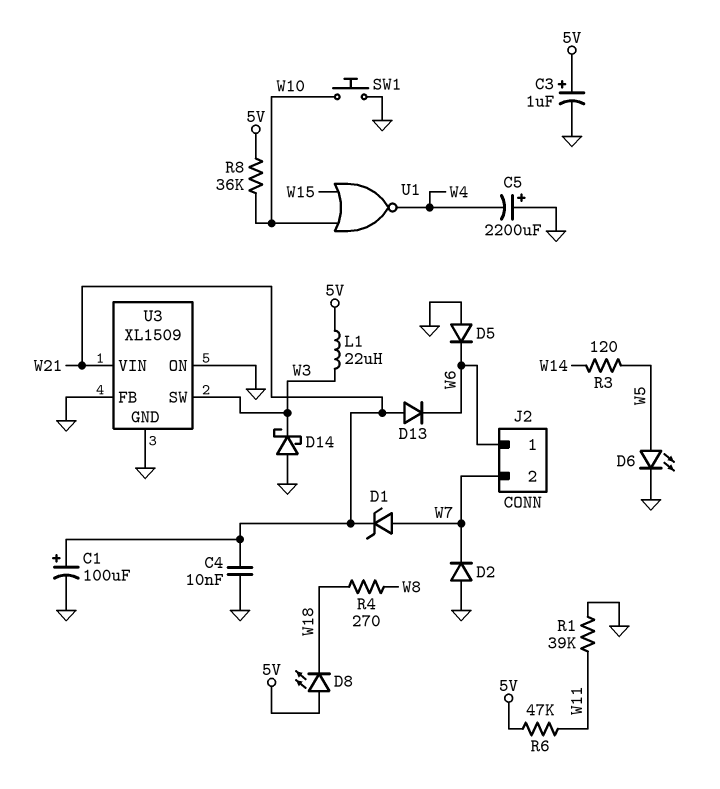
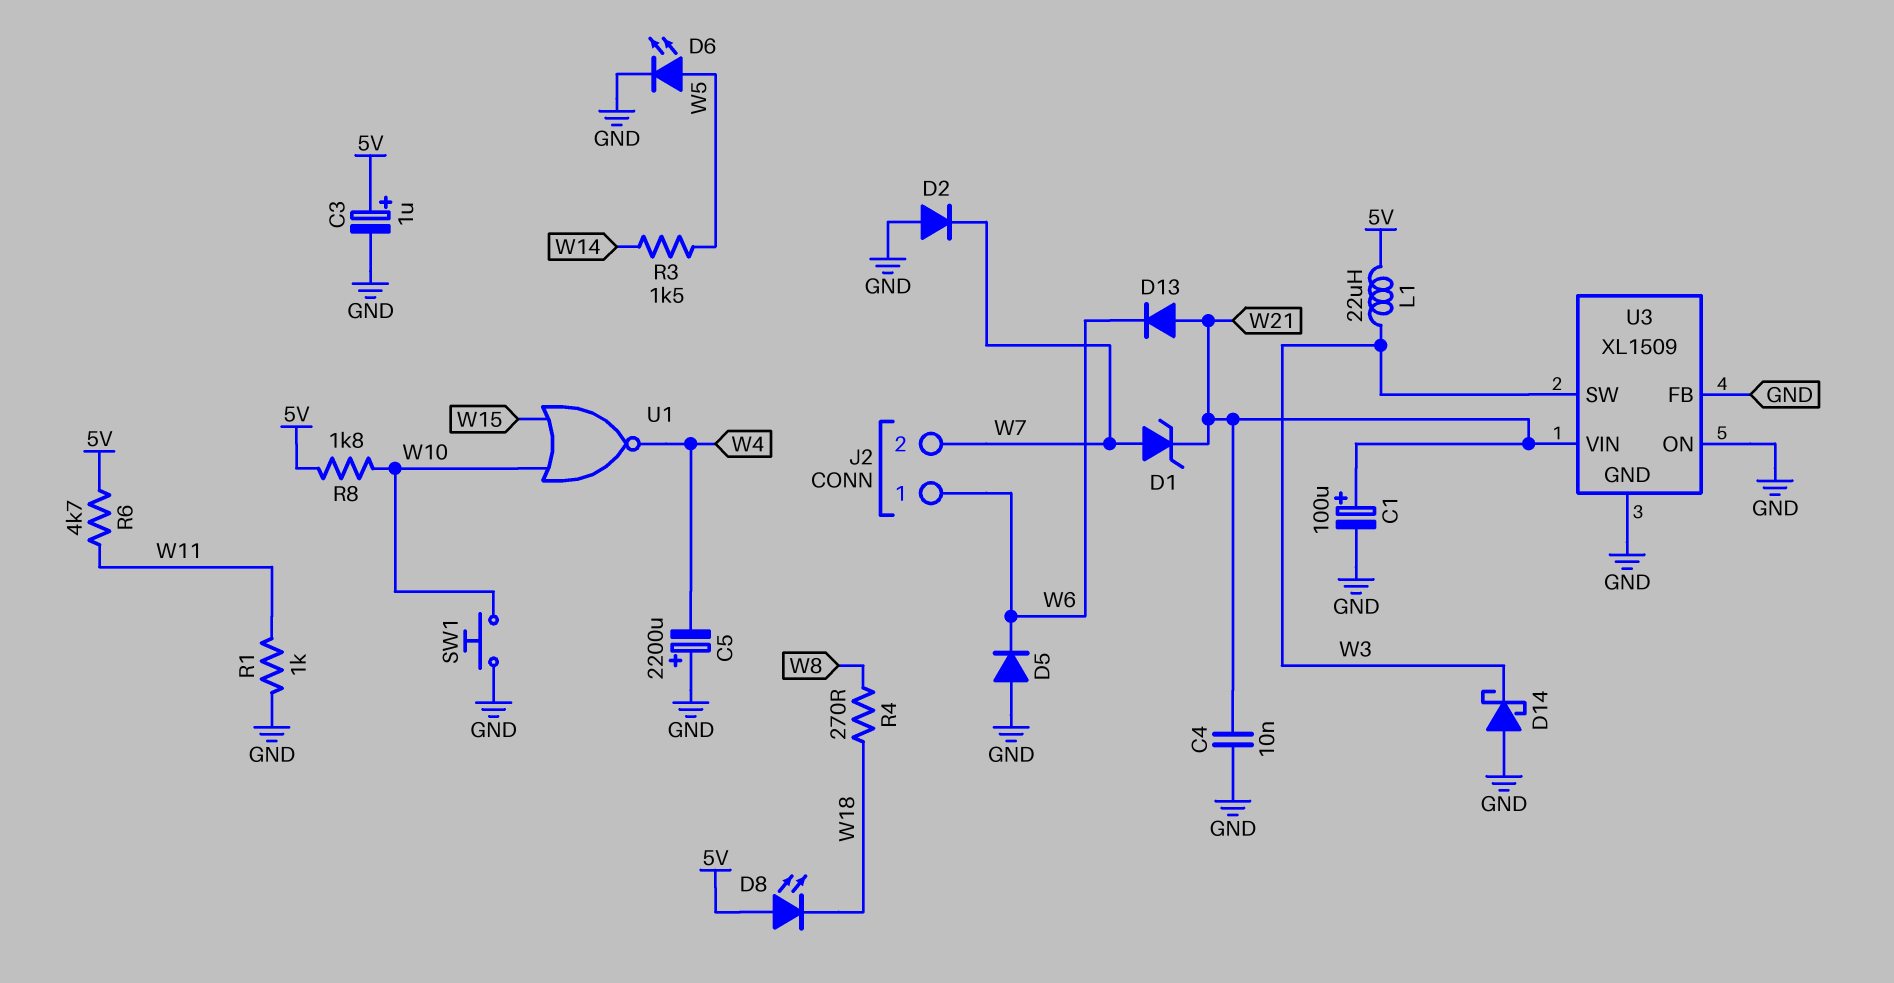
R1: 39k (GND, W11) -> 1k (GND, W11)
R3: 120 (W5, W14) -> 1.5k (W5, W14)
R6: 47k (5V, W11) -> 4.7k (5V, W11)
R8: 36k (5V, W10) -> 1.8k (5V, W10)

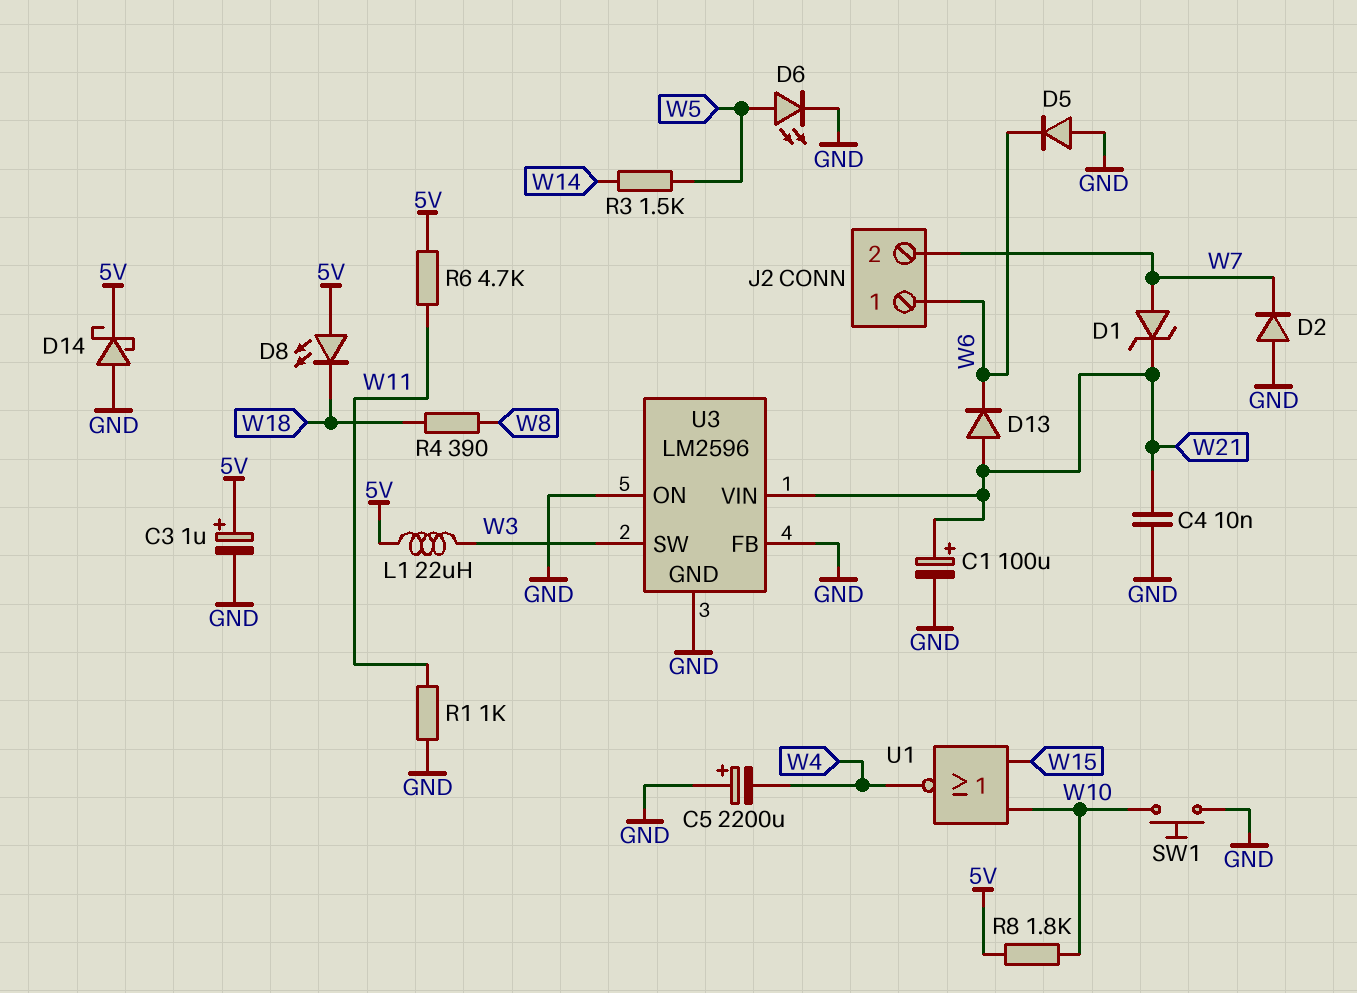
D14: schottky (A GND, K W3) -> schottky (A GND, K 5V)
R4: 270 (W8, W18) -> 390 (W8, W18)
U3: XL1509 -> LM2596

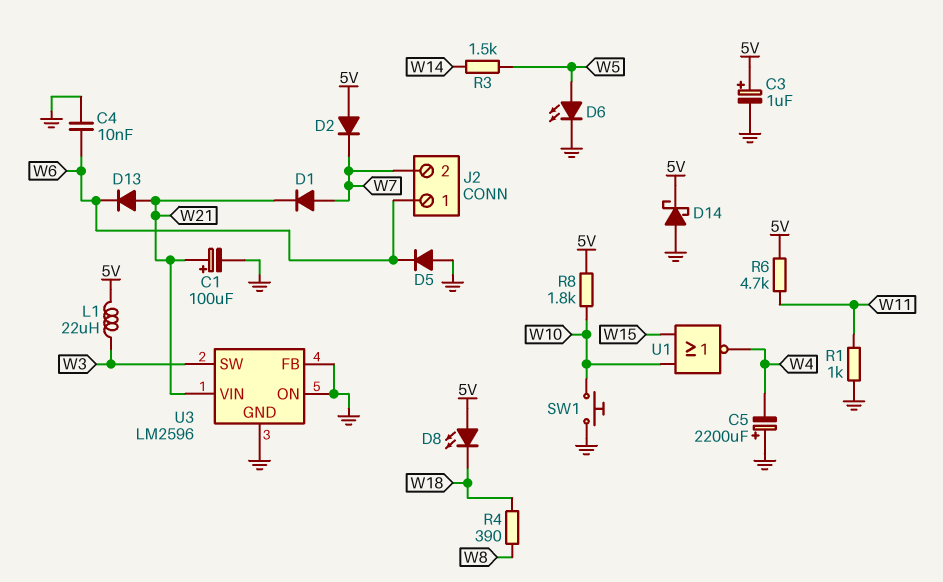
C4: 10nF (GND, W21) -> 10nF (GND, W6)
D1: zener (A W7, K W21) -> diode (A W7, K W21)
D2: diode (A GND, K W7) -> diode (A 5V, K W7)

